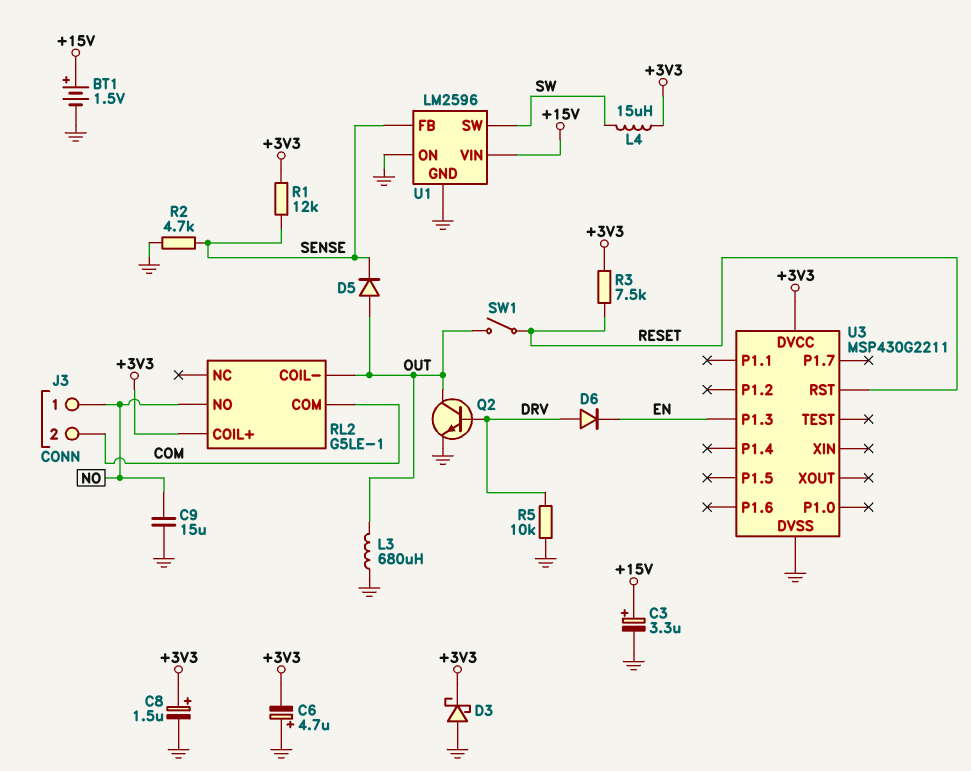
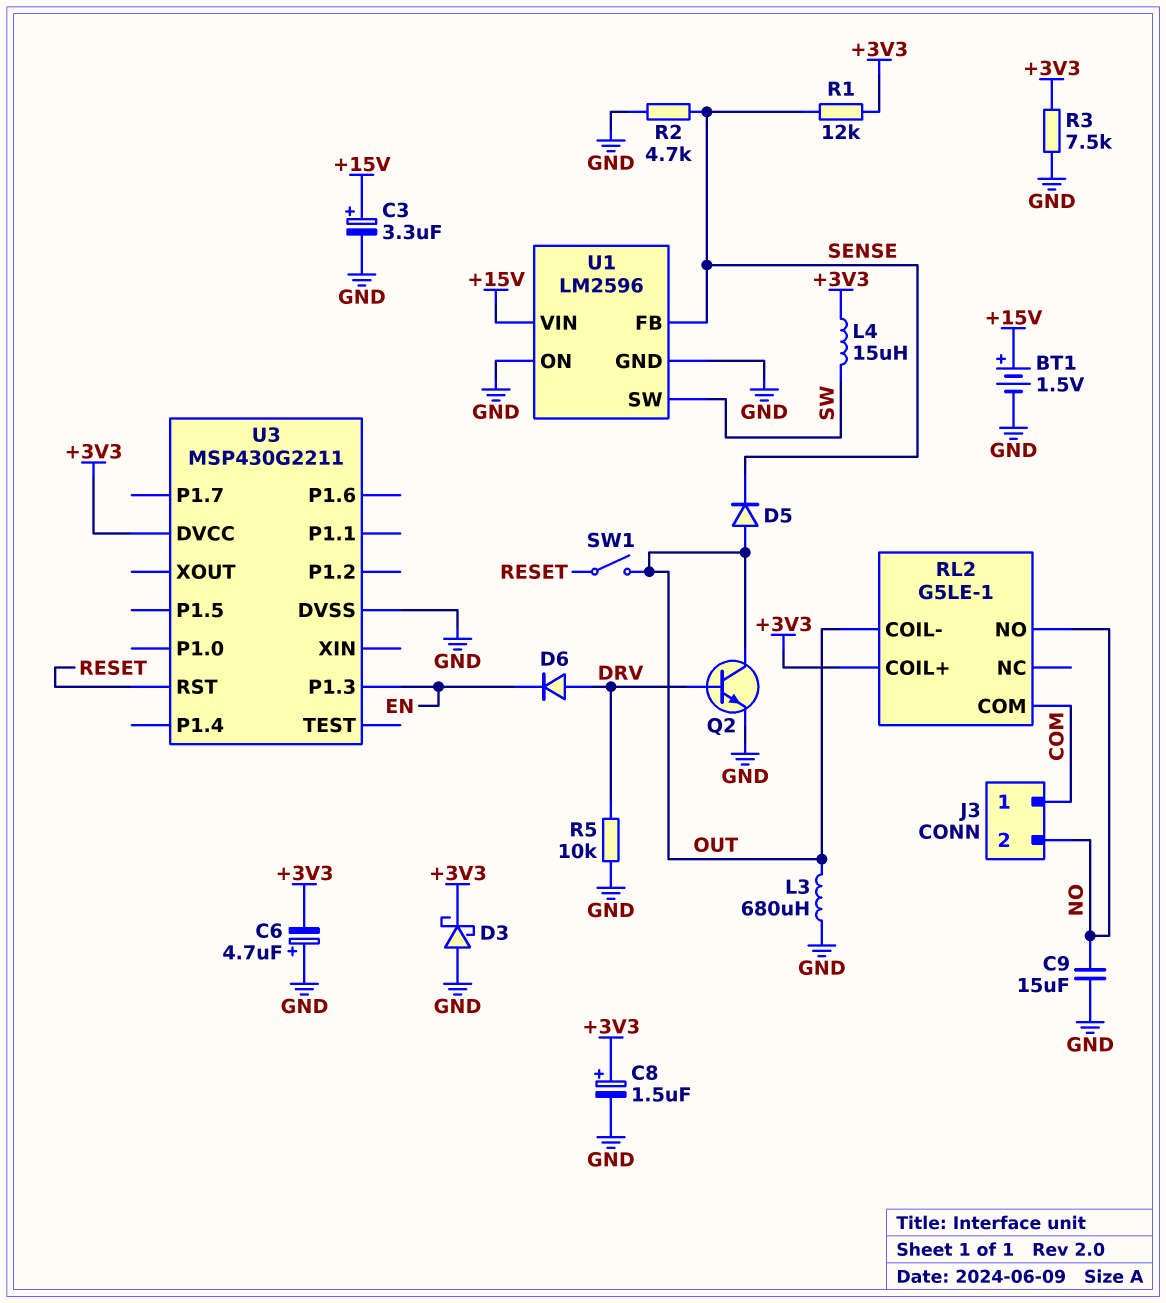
J3 pin 1: NO -> COM
J3 pin 2: COM -> NO
R3: 7.5k (+3V3, RESET) -> 7.5k (+3V3, GND)

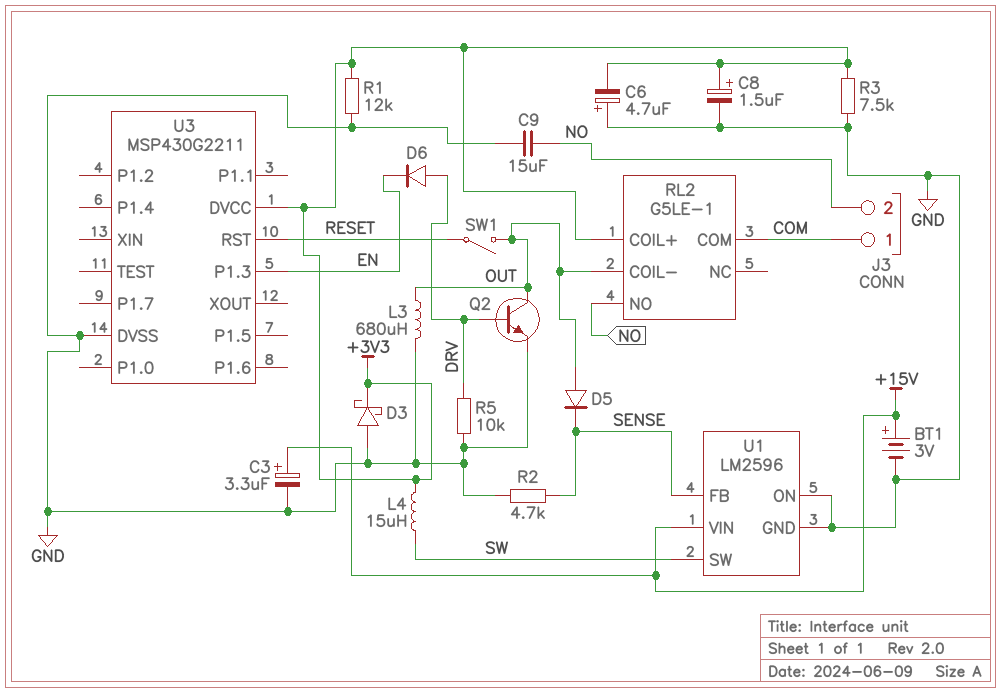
BT1: 1.5V (plus +15V, minus GND) -> 3V (plus +15V, minus GND)
R1: 12k (+3V3, SENSE) -> 12k (+3V3, GND)

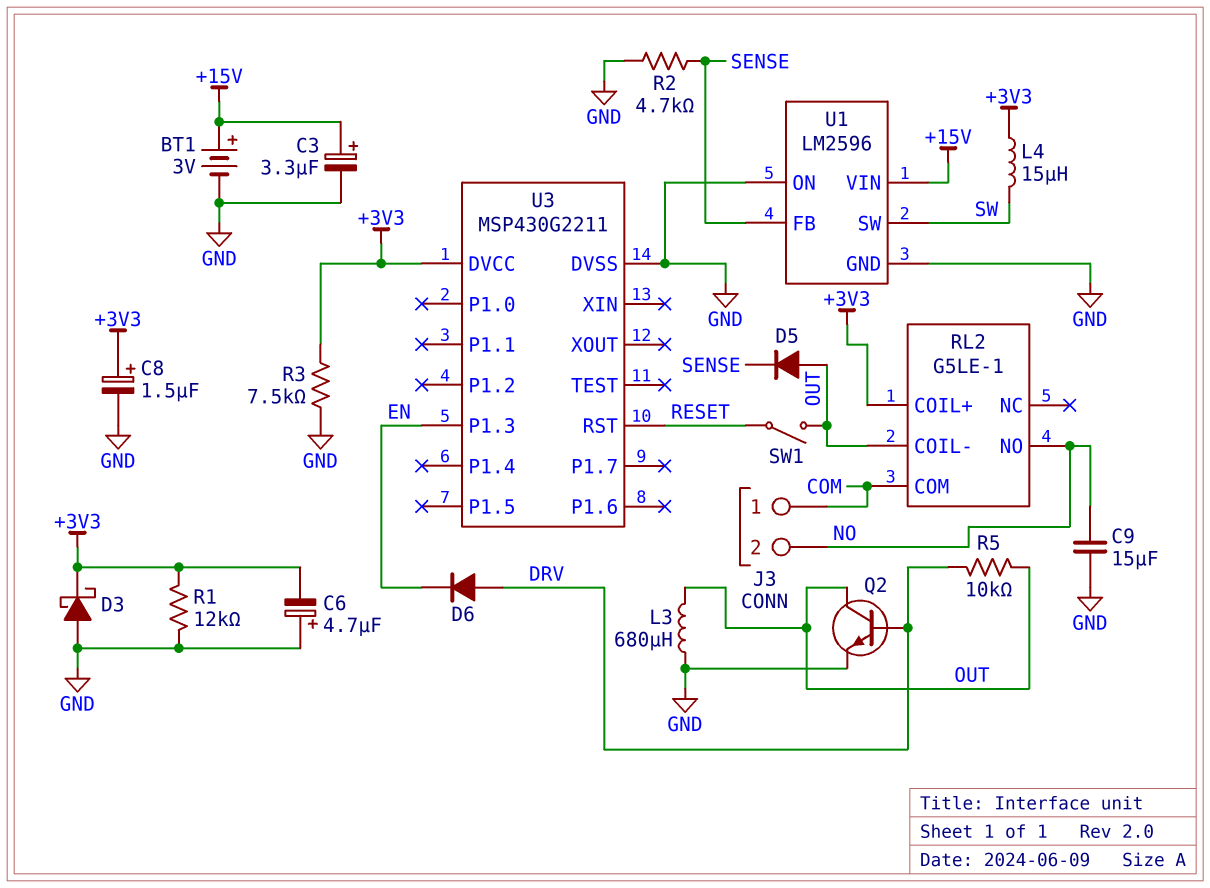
R5: 10k (DRV, GND) -> 10k (DRV, OUT)

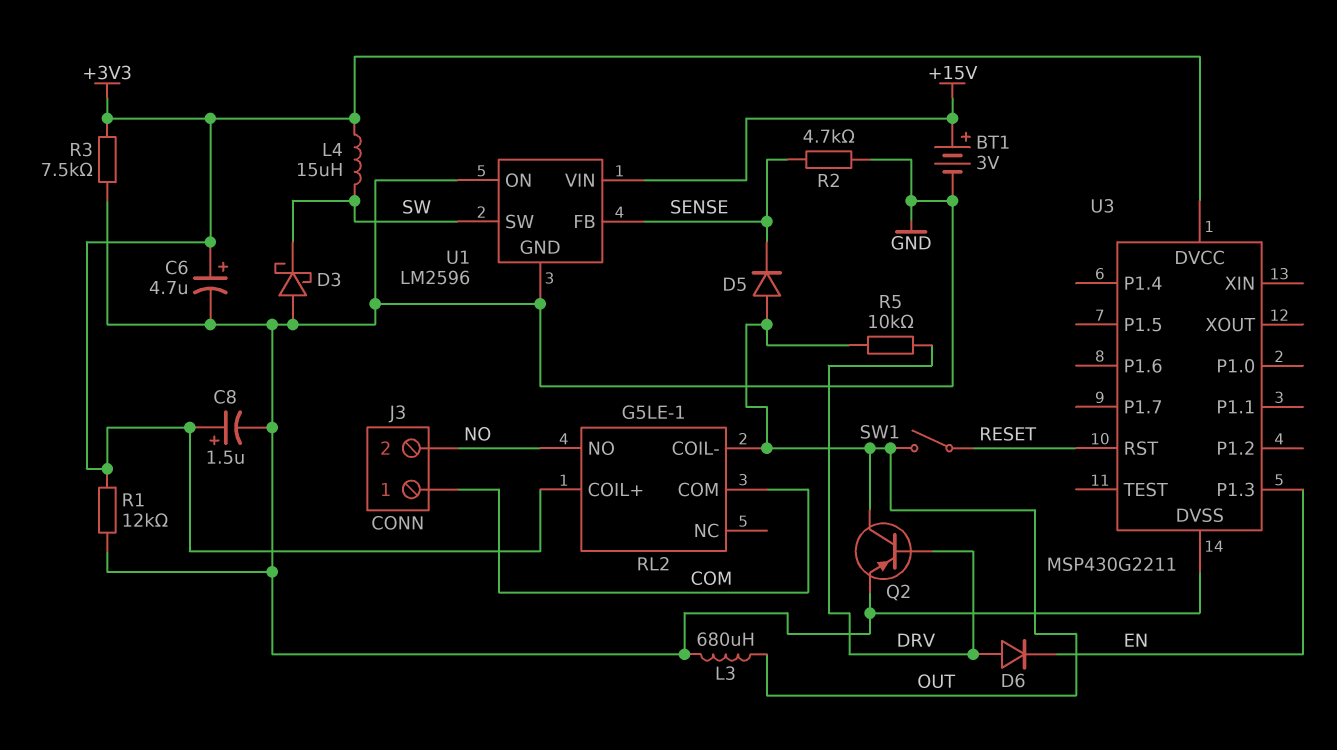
C3: 3.3uF (plus +15V, minus GND) -> none
C6: 4.7uF (plus GND, minus +3V3) -> 4.7uF (plus +3V3, minus GND)
C9: 15uF (GND, NO) -> none
D3: schottky (A GND, K +3V3) -> schottky (A GND, K SW)
Q2: NPN (B DRV, C OUT, E GND) -> PNP (B DRV, C OUT, E GND)

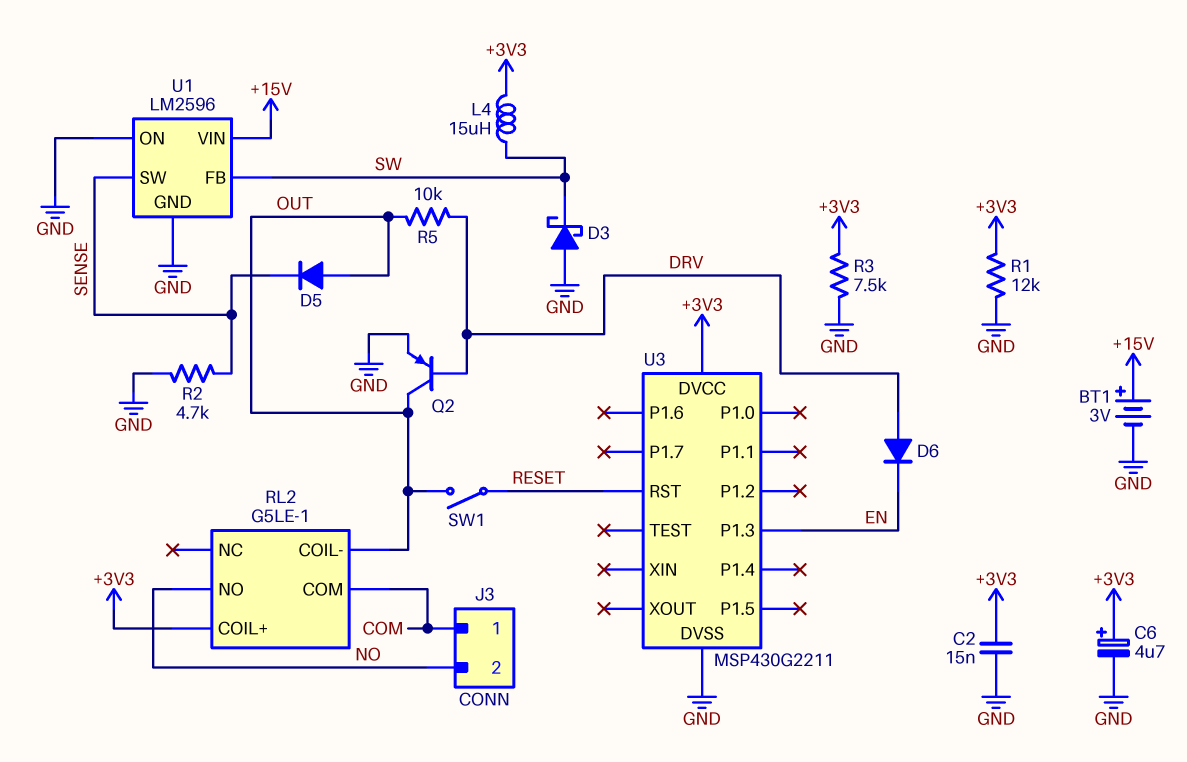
C2: none -> 15nF (+3V3, GND)
C8: 1.5uF (plus +3V3, minus GND) -> none
L3: 680uH (GND, OUT) -> none
U1 pin FB: SENSE -> SW
U1 pin SW: SW -> SENSE

